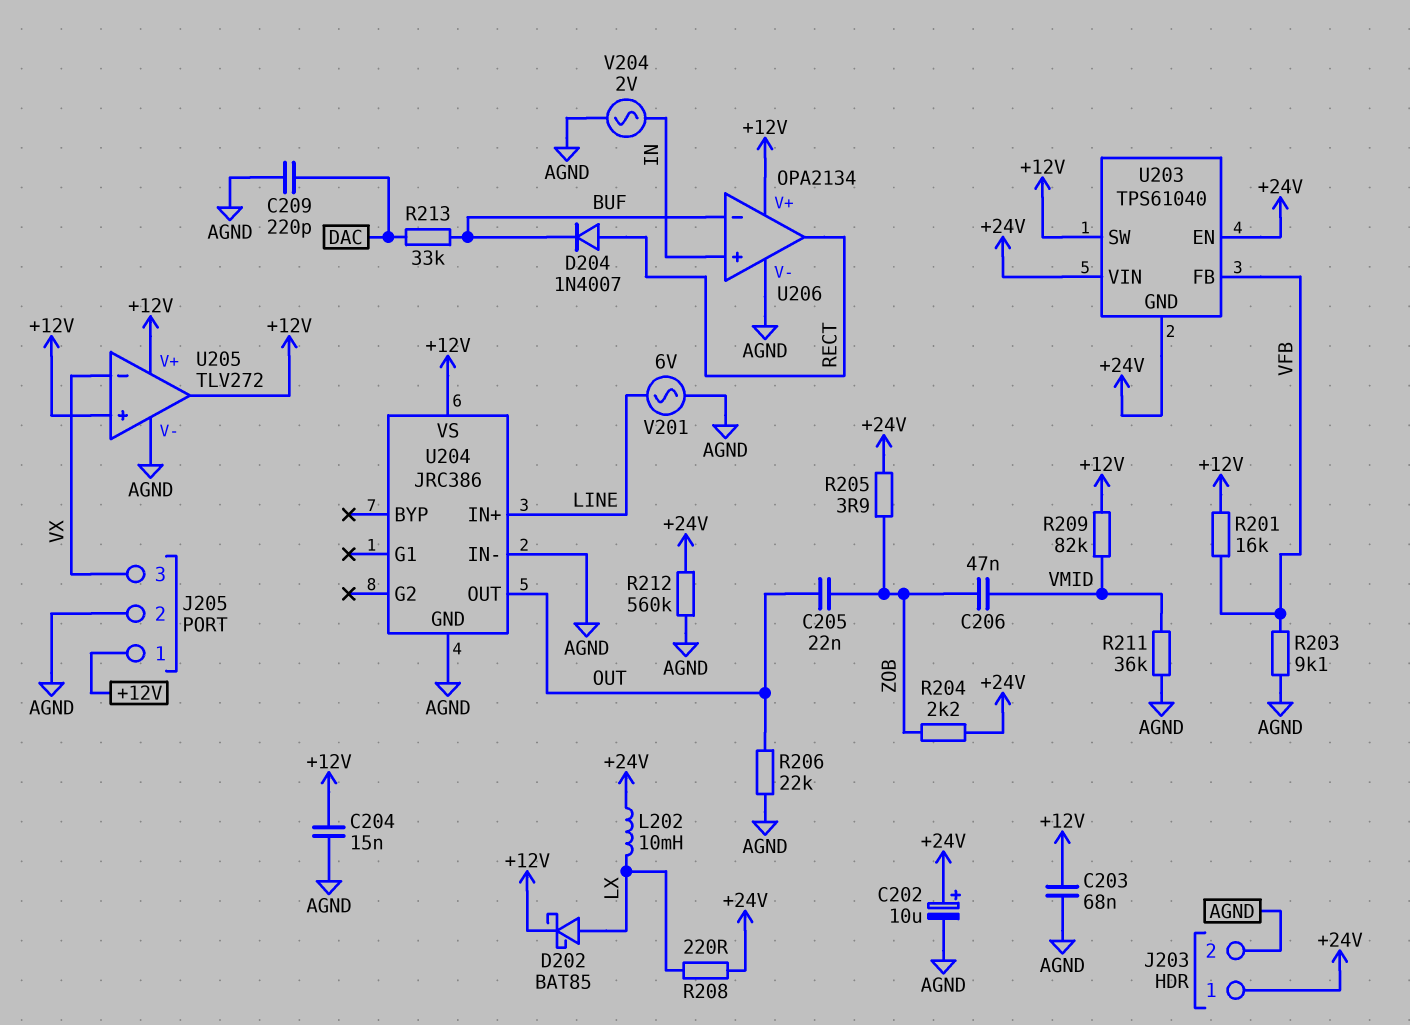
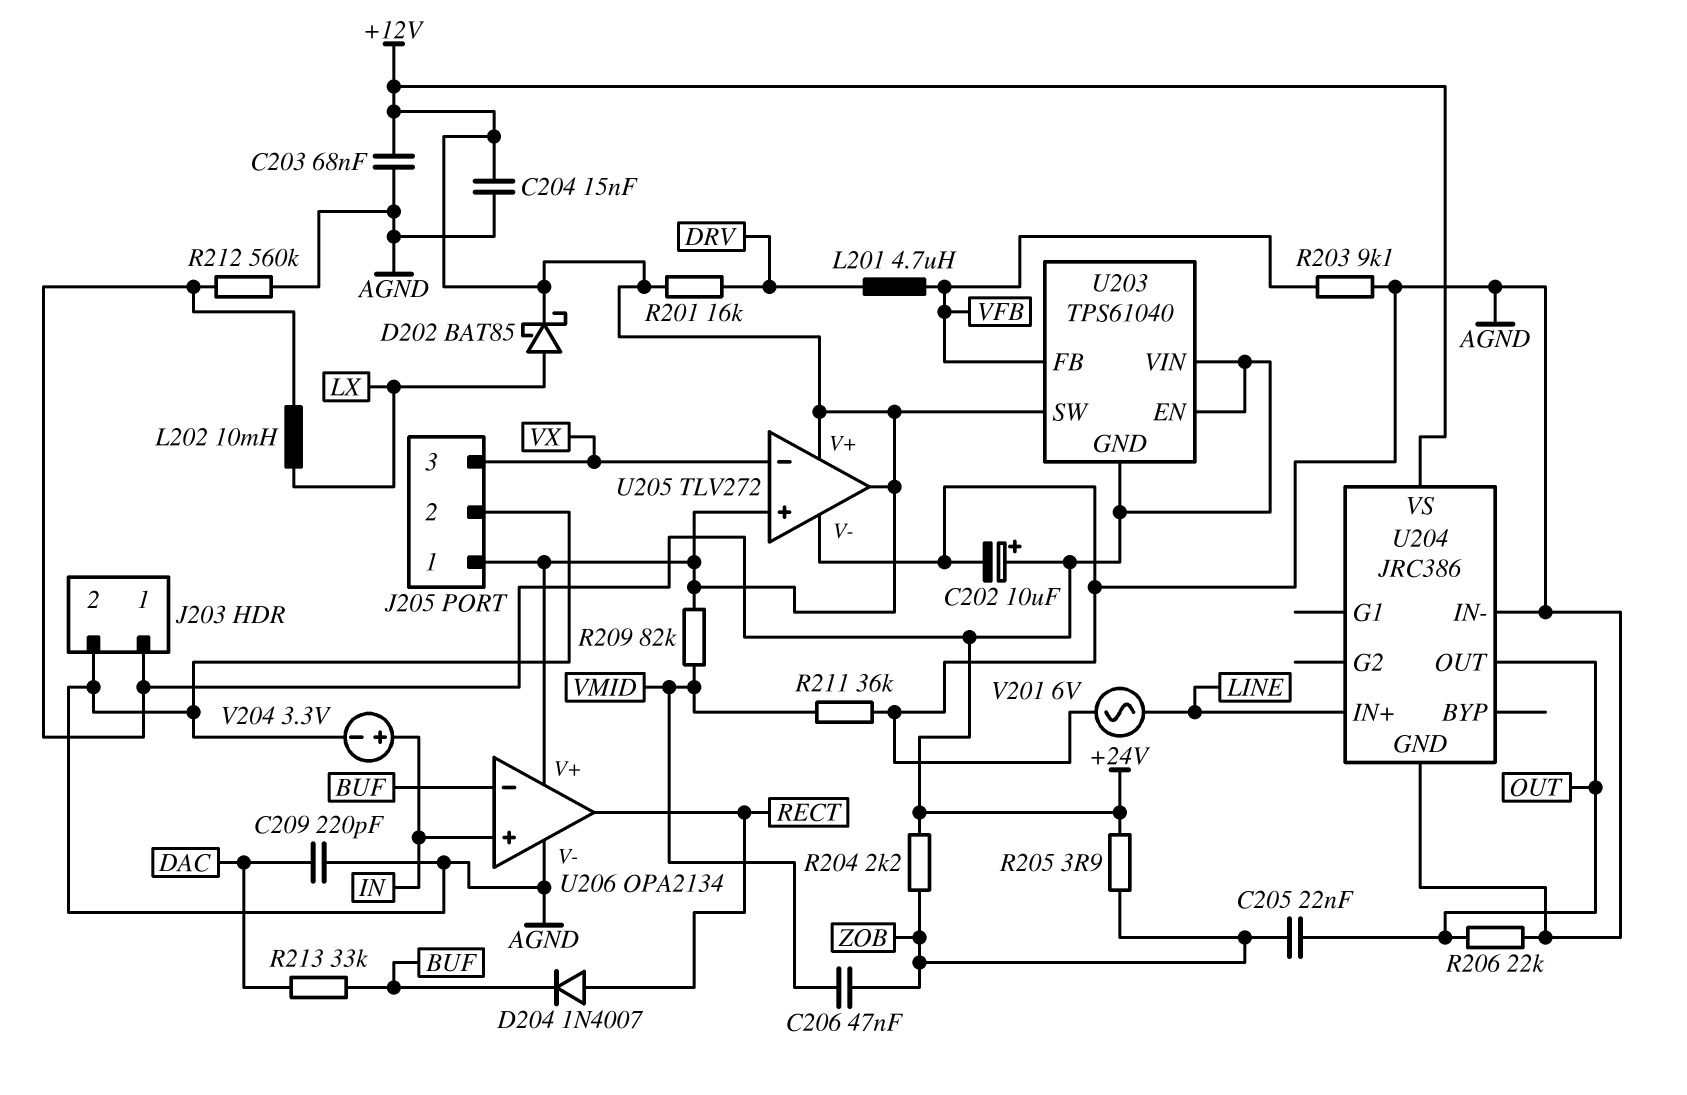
L201: none -> 4.7uH (DRV, VFB)
R201: 16k (+12V, VFB) -> 16k (+12V, DRV)
R208: 220 (+24V, LX) -> none
V204: AC 2V (AGND, IN) -> 3.3V (plus IN, minus AGND)

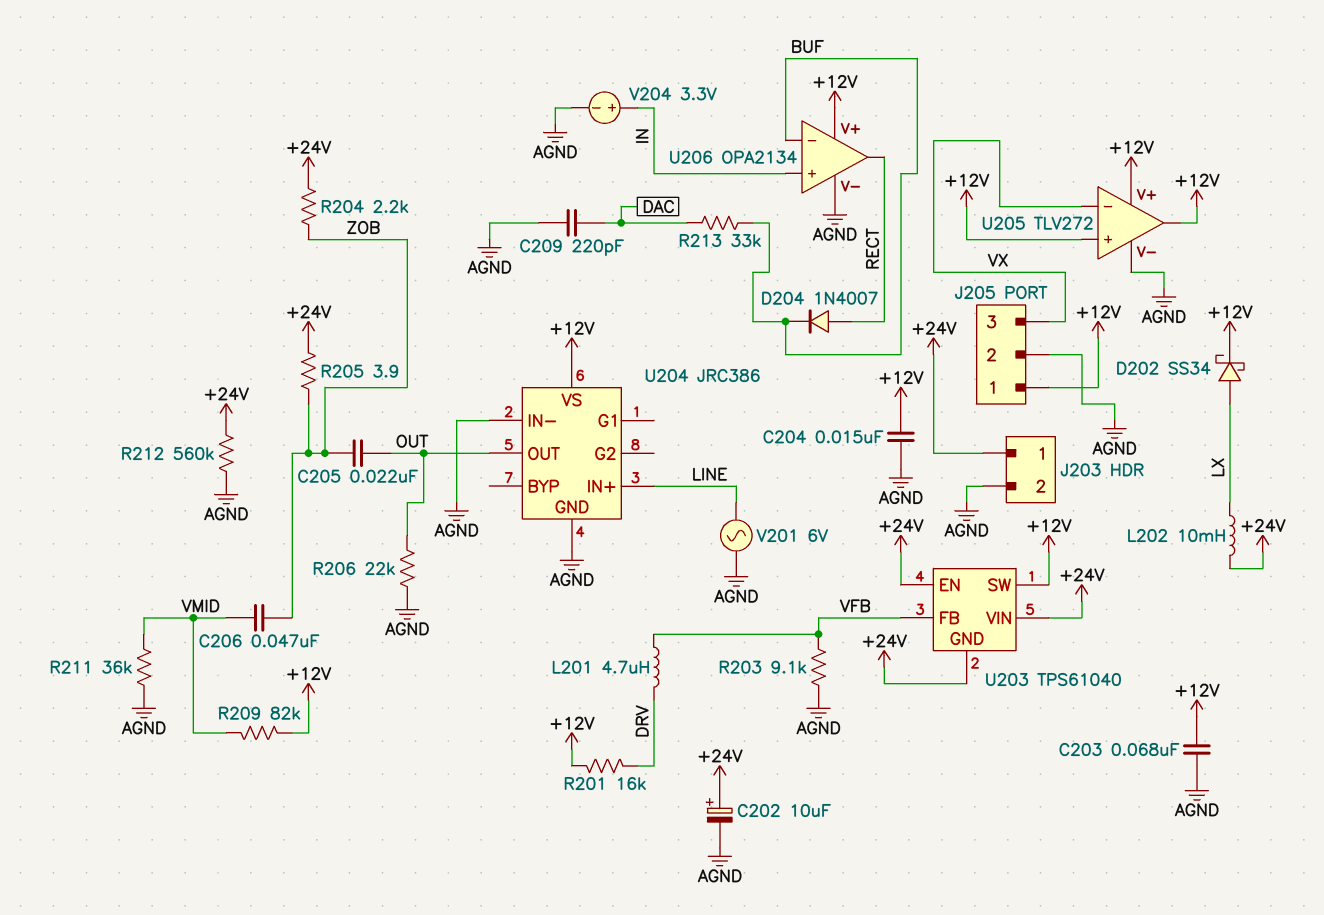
D202: schottky BAT85 (A LX, K +12V) -> schottky SS34 (A LX, K +12V)

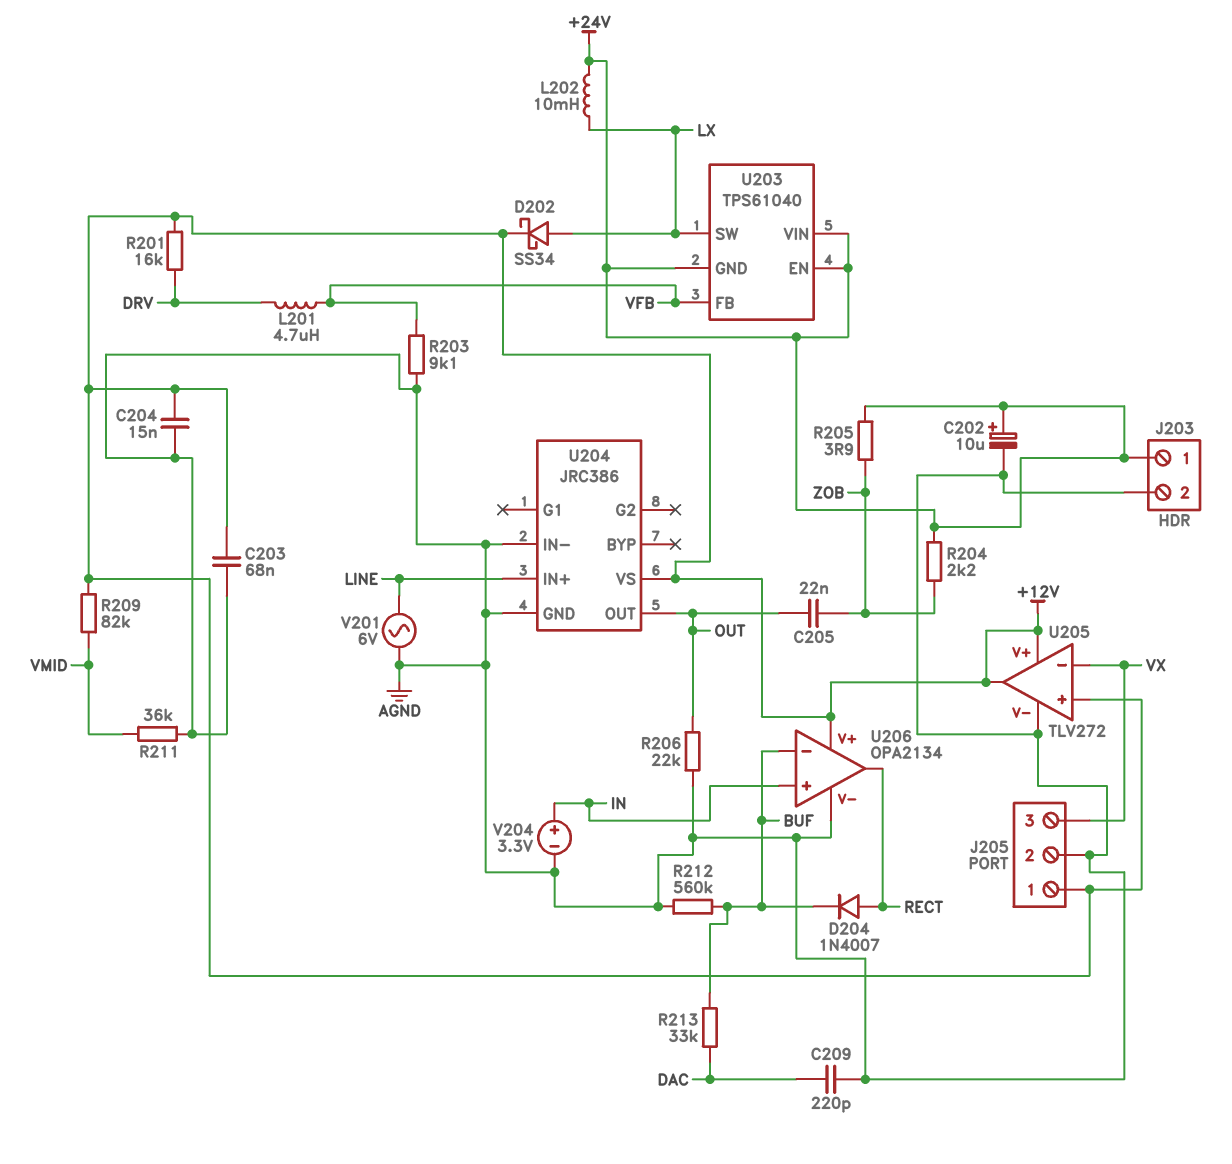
C206: 47nF (VMID, ZOB) -> none
R212: 560k (+24V, AGND) -> 560k (AGND, BUF)
U203 pin SW: +12V -> LX

